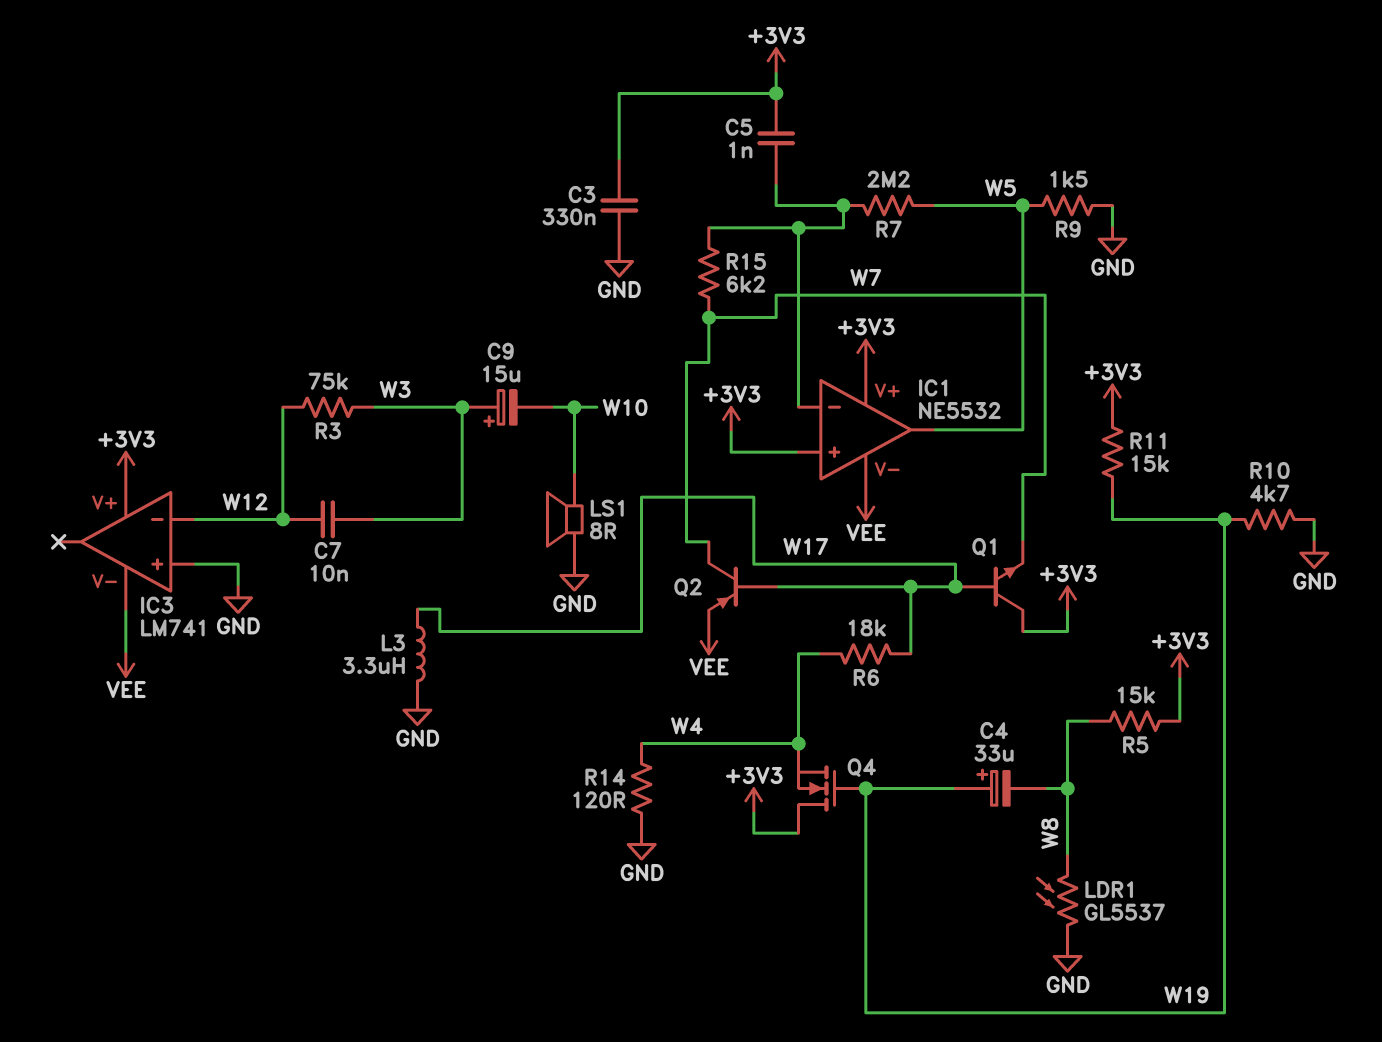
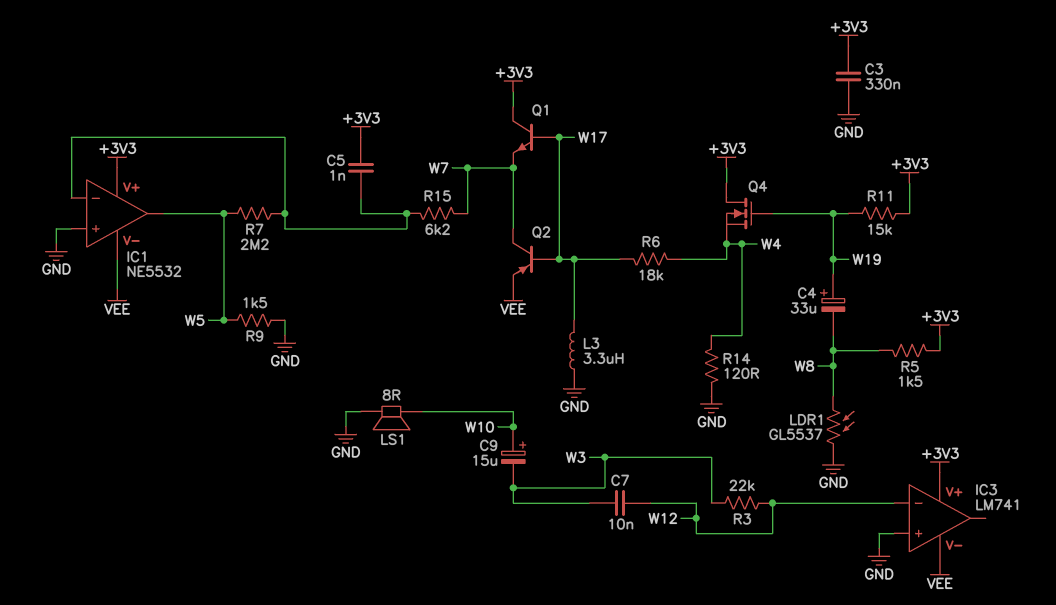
C9: 15uF (plus W3, minus W10) -> 15uF (plus W10, minus W3)
IC1 pin in+: +3V3 -> GND
R3: 75k (W3, W12) -> 22k (W3, W12)
R5: 15k (+3V3, W8) -> 1.5k (+3V3, W8)
R10: 4.7k (GND, W19) -> none

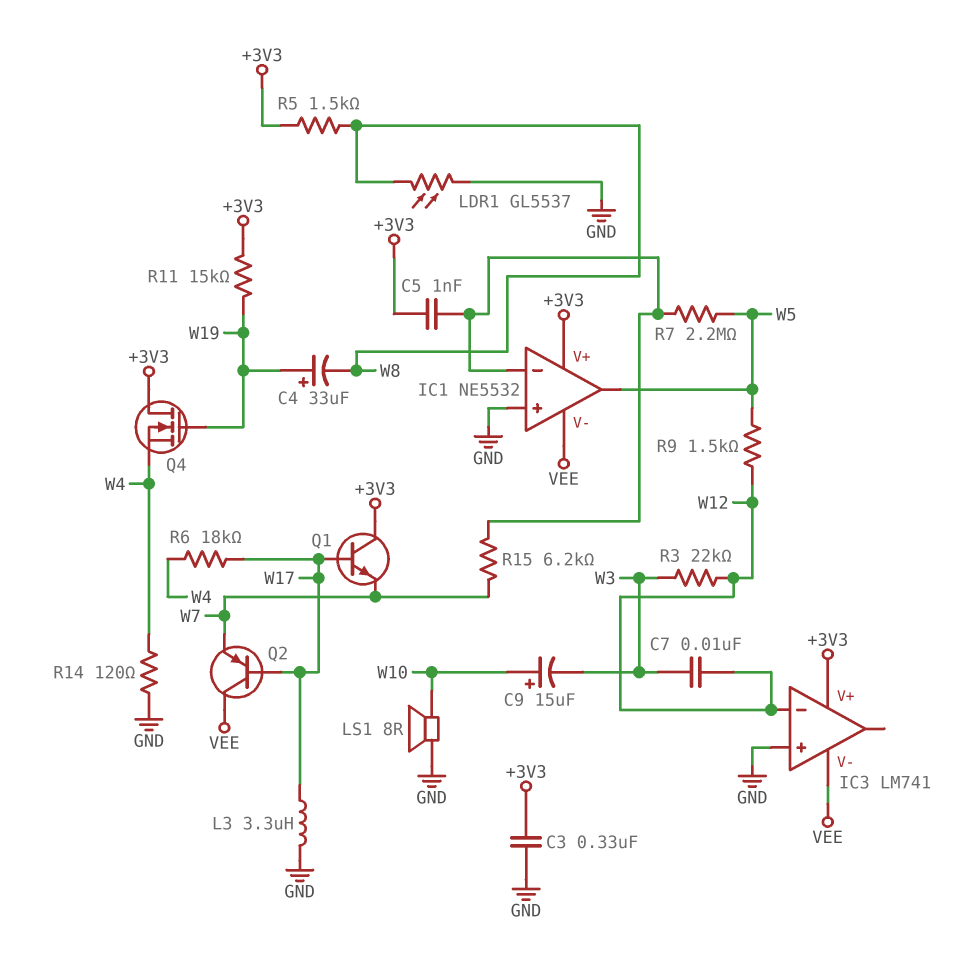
Q2: PNP (B W17, C W7, E VEE) -> PNP (B W17, C VEE, E W7)
R9: 1.5k (GND, W5) -> 1.5k (W5, W12)

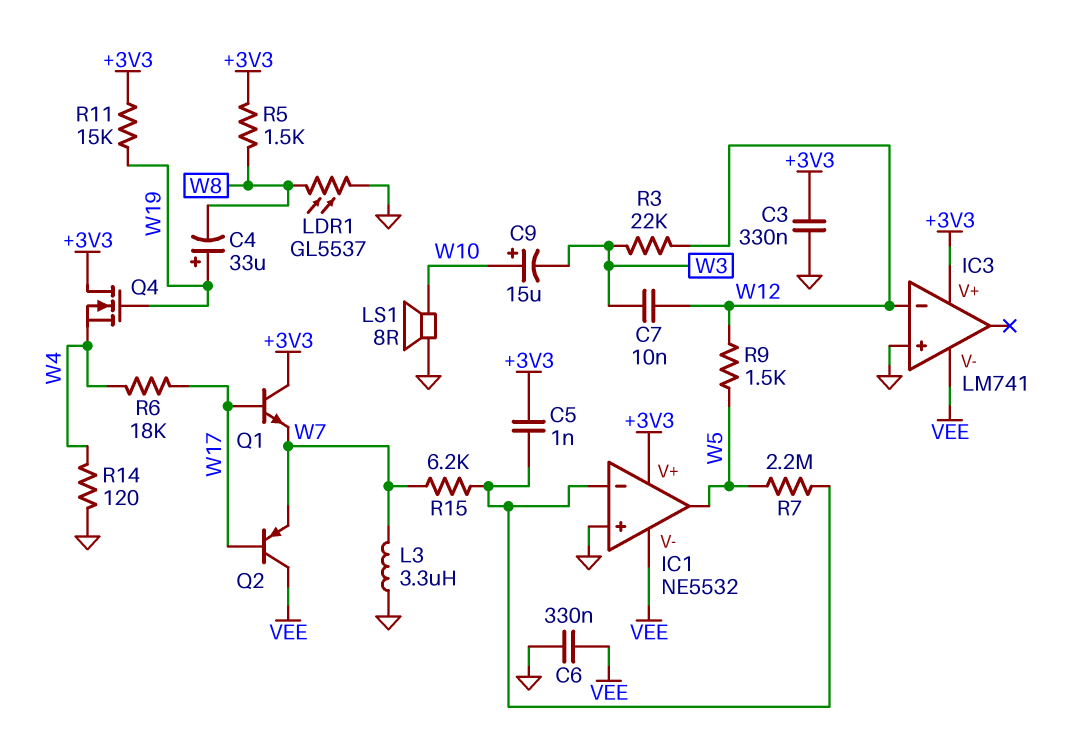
C6: none -> 330nF (GND, VEE)
L3: 3.3uH (GND, W17) -> 3.3uH (GND, W7)

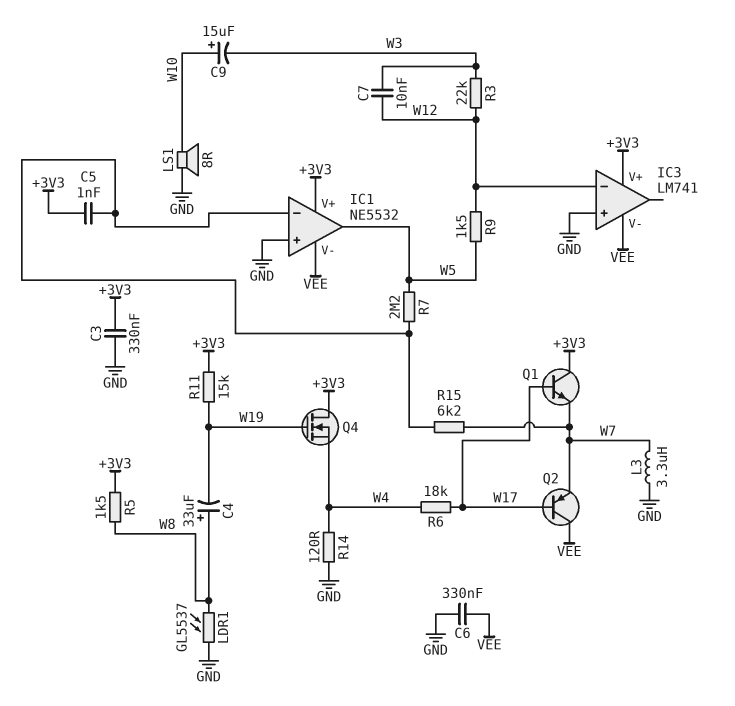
C4: 33uF (plus W19, minus W8) -> 33uF (plus W8, minus W19)

